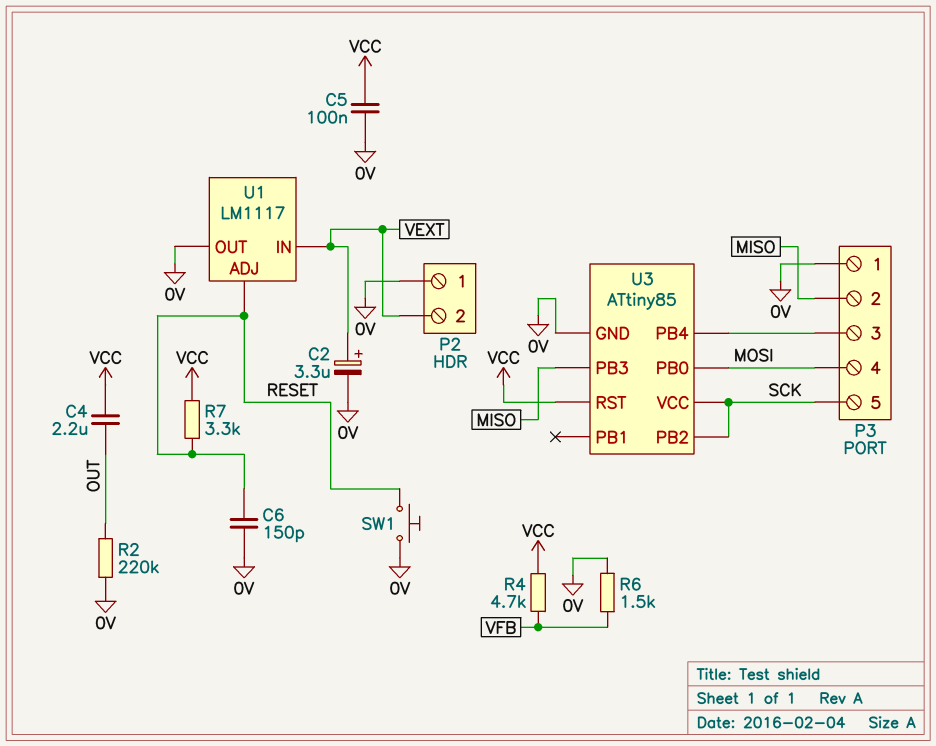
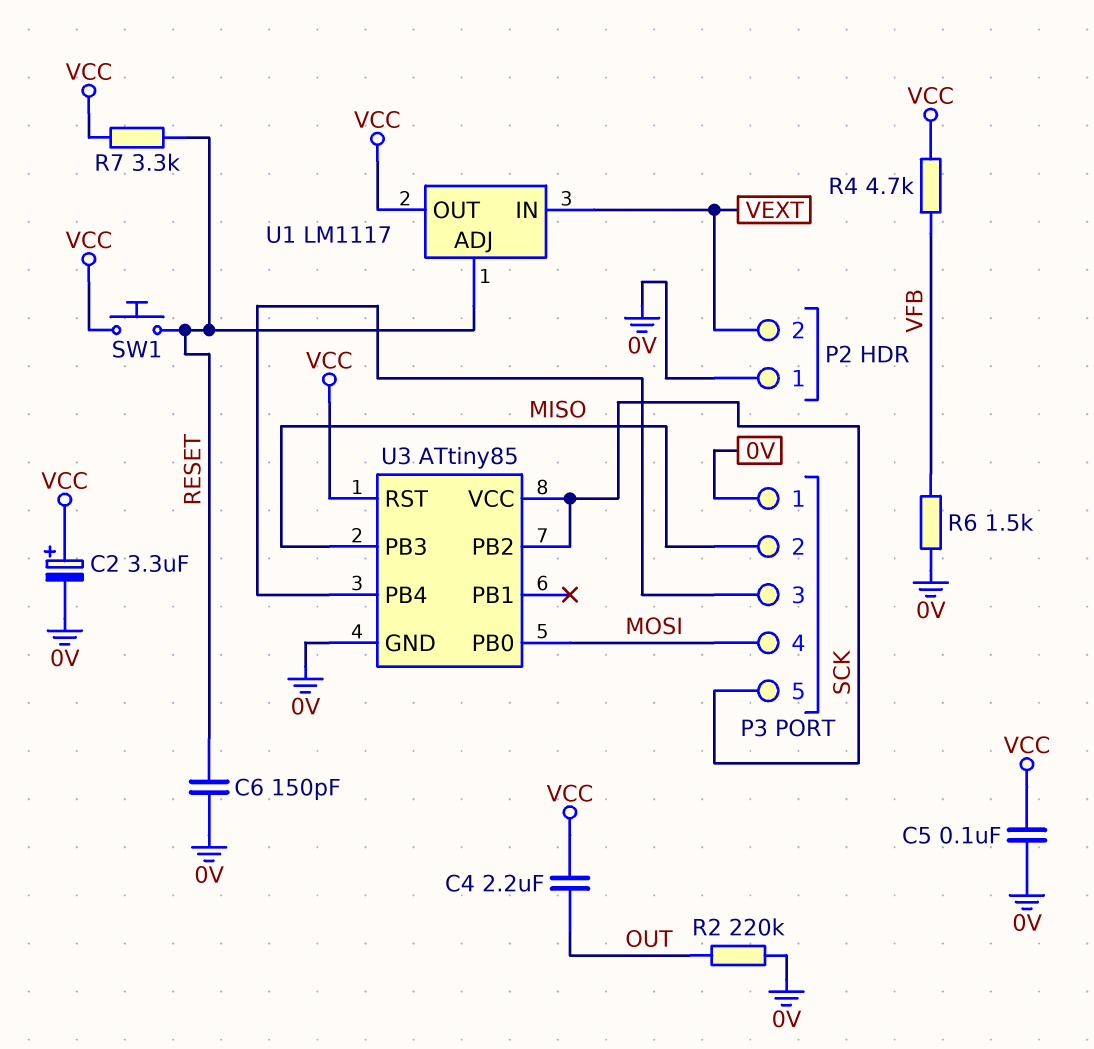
C2: 3.3uF (plus VEXT, minus 0V) -> 3.3uF (plus VCC, minus 0V)
SW1: button (0V, RESET) -> button (RESET, VCC)
U1 pin OUT: 0V -> VCC

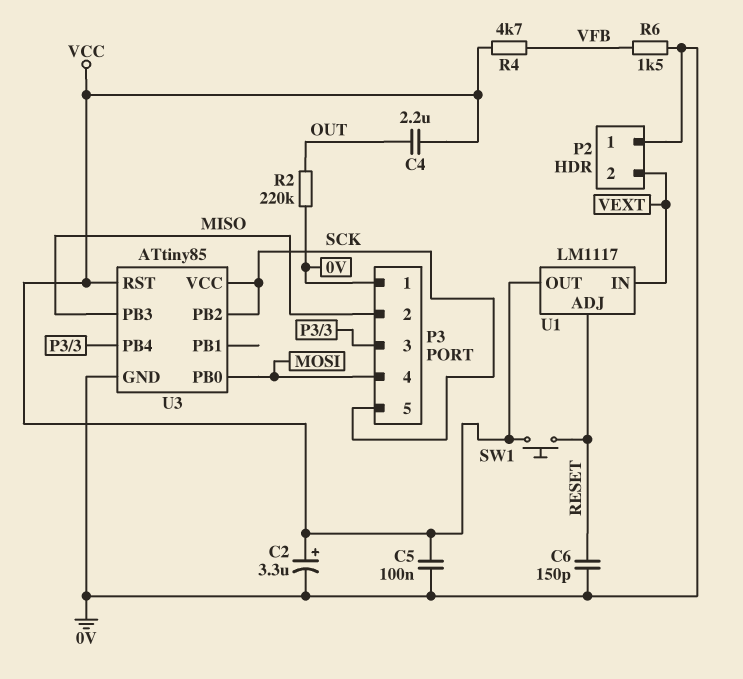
R7: 3.3k (RESET, VCC) -> none

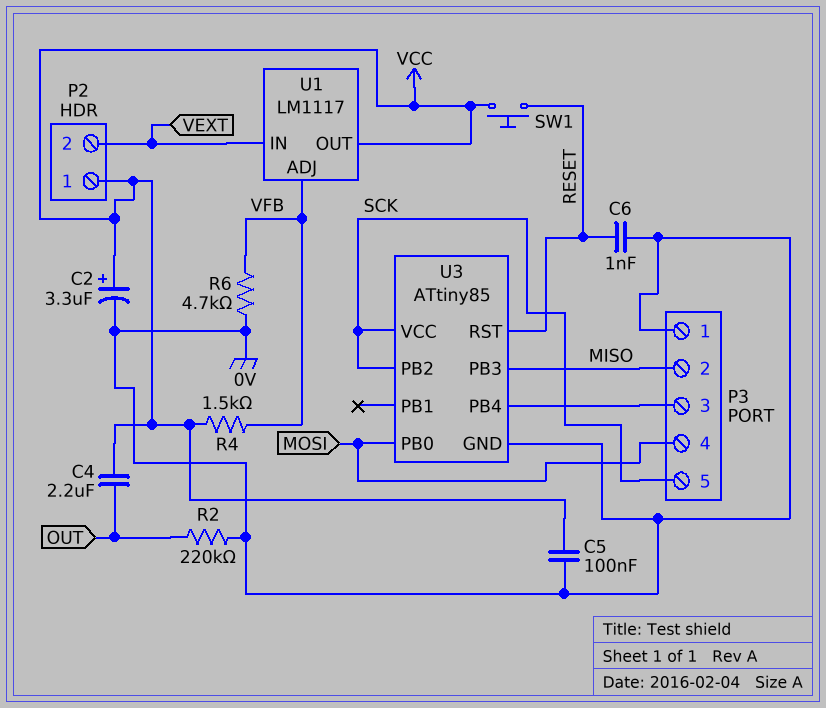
C6: 150pF (0V, RESET) -> 1nF (0V, RESET)
P2 pin 1: 0V -> VCC
R4: 4.7k (VCC, VFB) -> 1.5k (VCC, VFB)
R6: 1.5k (0V, VFB) -> 4.7k (0V, VFB)
U1 pin ADJ: RESET -> VFB
U3 pin RST: VCC -> RESET

